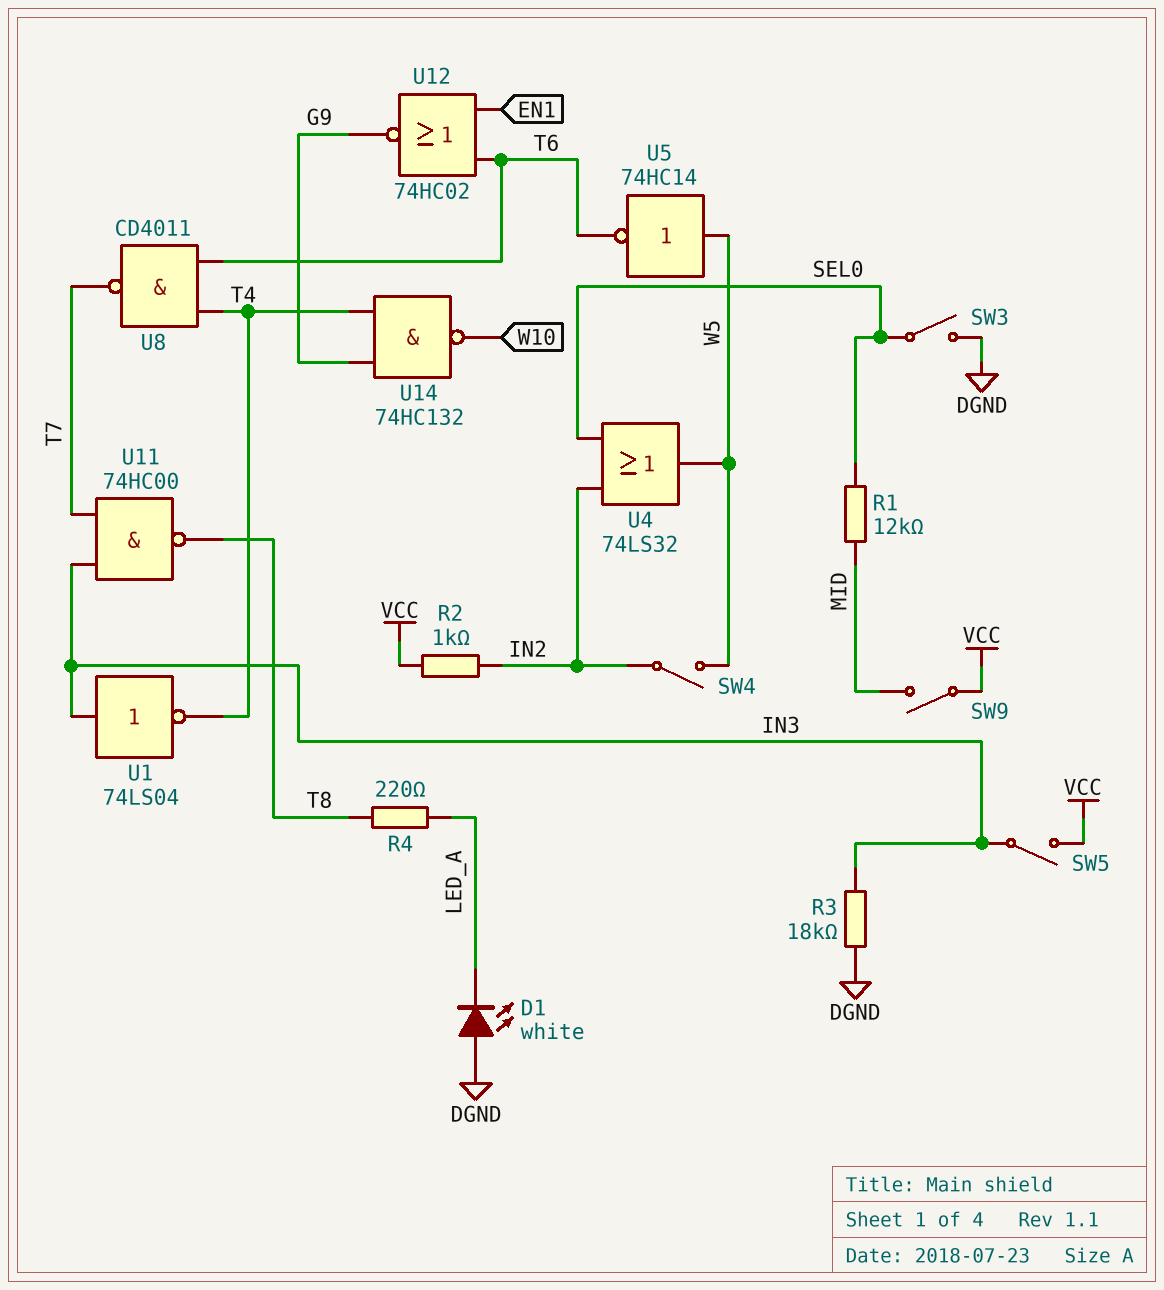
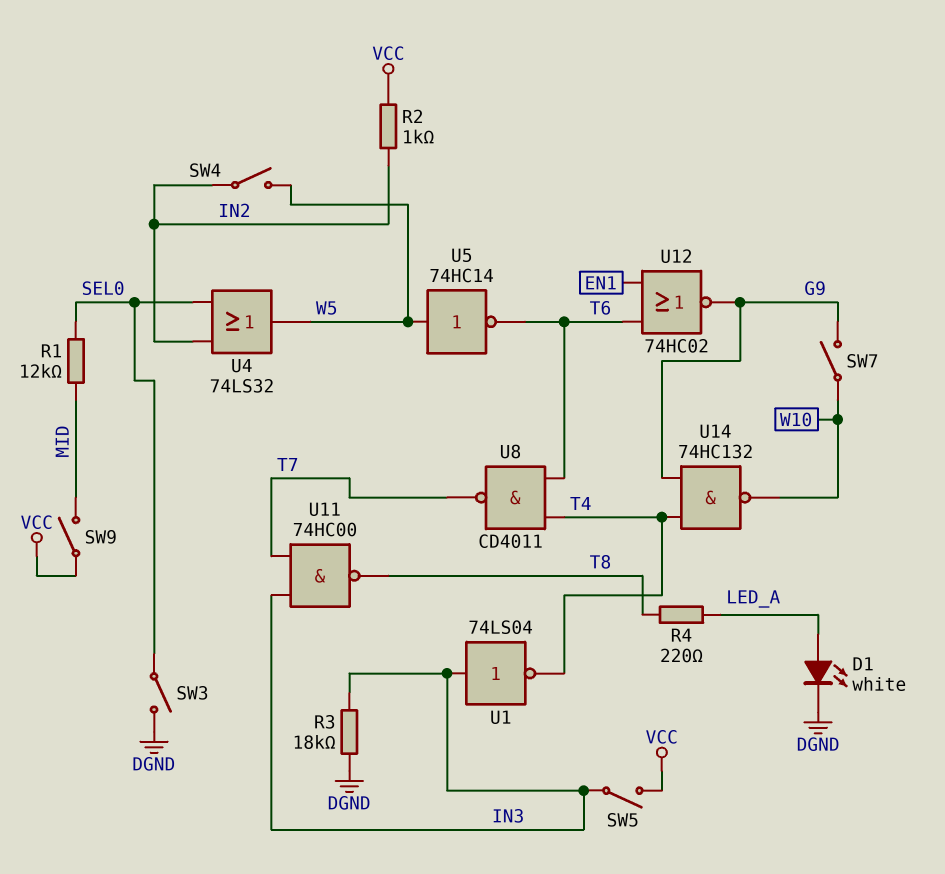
D1: LED white (A DGND, K LED_A) -> LED white (A LED_A, K DGND)
SW7: none -> switch (G9, W10)

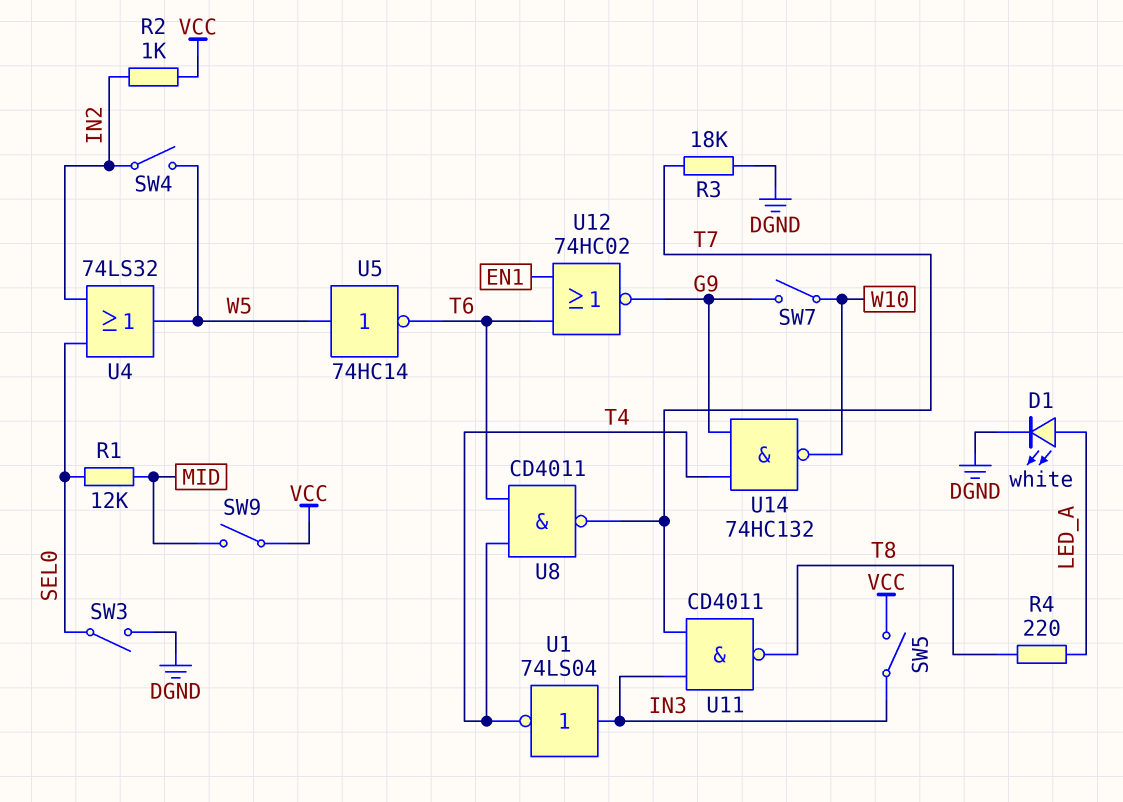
R3: 18k (DGND, IN3) -> 18k (DGND, T7)
U11: NAND 74HC00 (in IN3, in T7, out T8) -> NAND CD4011 (in IN3, in T7, out T8)

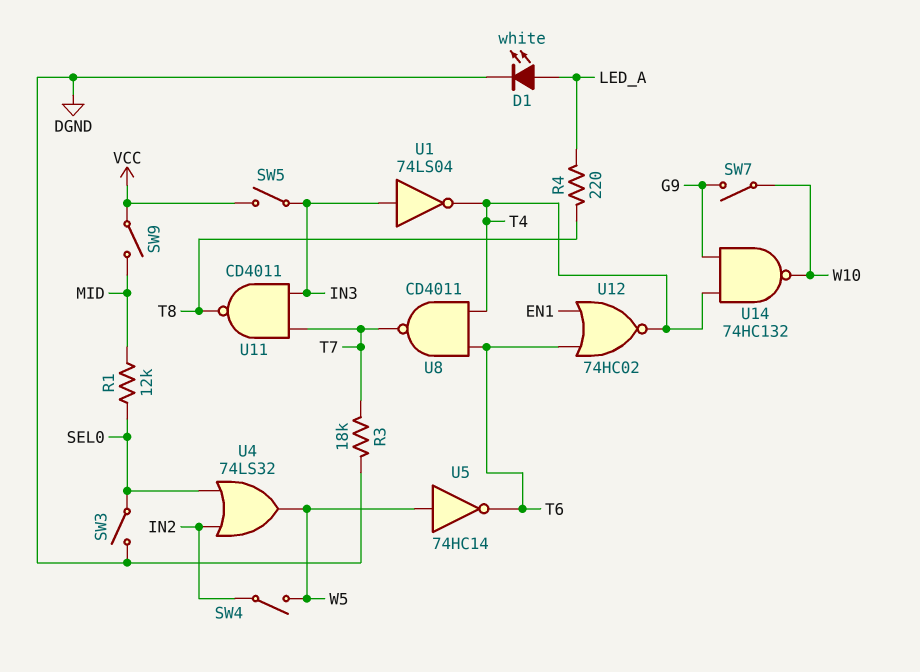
R2: 1k (IN2, VCC) -> none
U12: NOR 74HC02 (in EN1, in T6, out G9) -> NOR 74HC02 (in EN1, in T6, out T4)

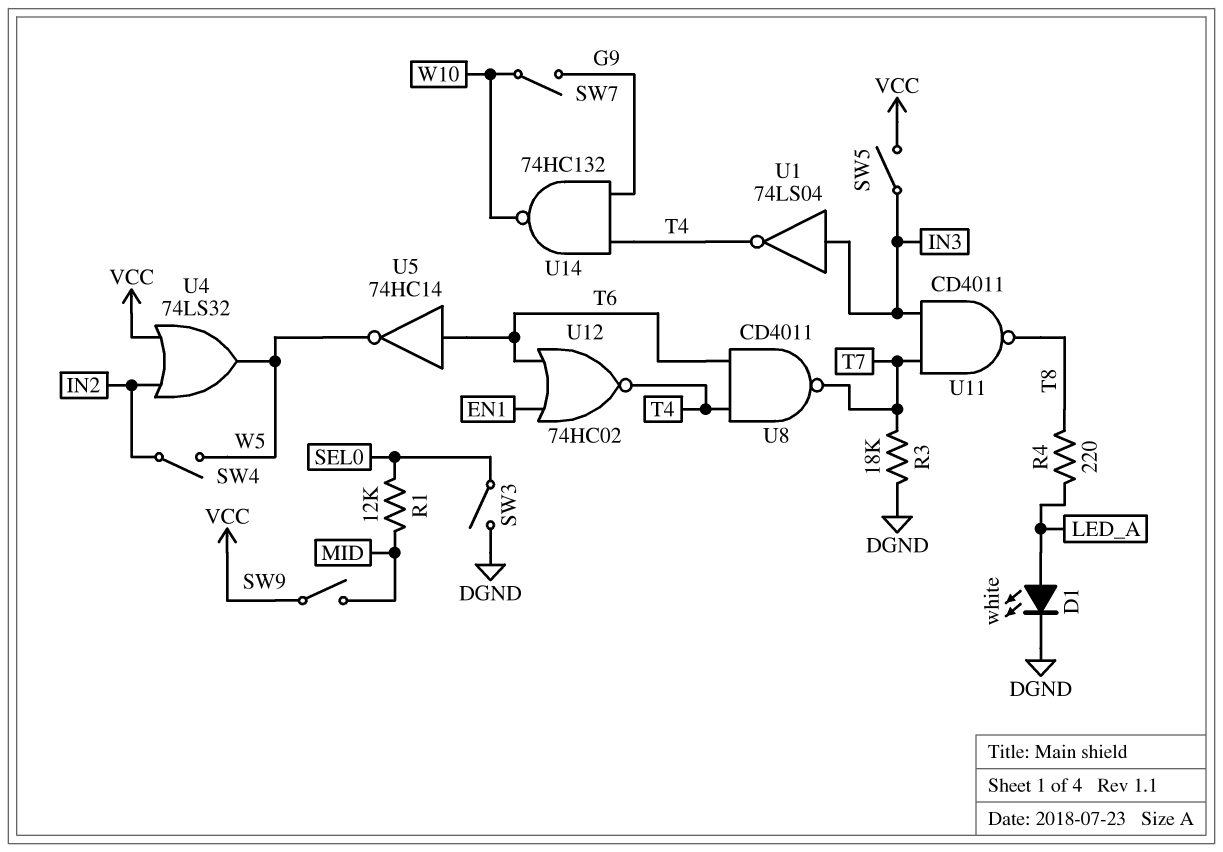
U4: OR 74LS32 (in IN2, in SEL0, out W5) -> OR 74LS32 (in IN2, in VCC, out W5)
U5: NOT 74HC14 (in W5, out T6) -> NOT 74HC14 (in T6, out W5)

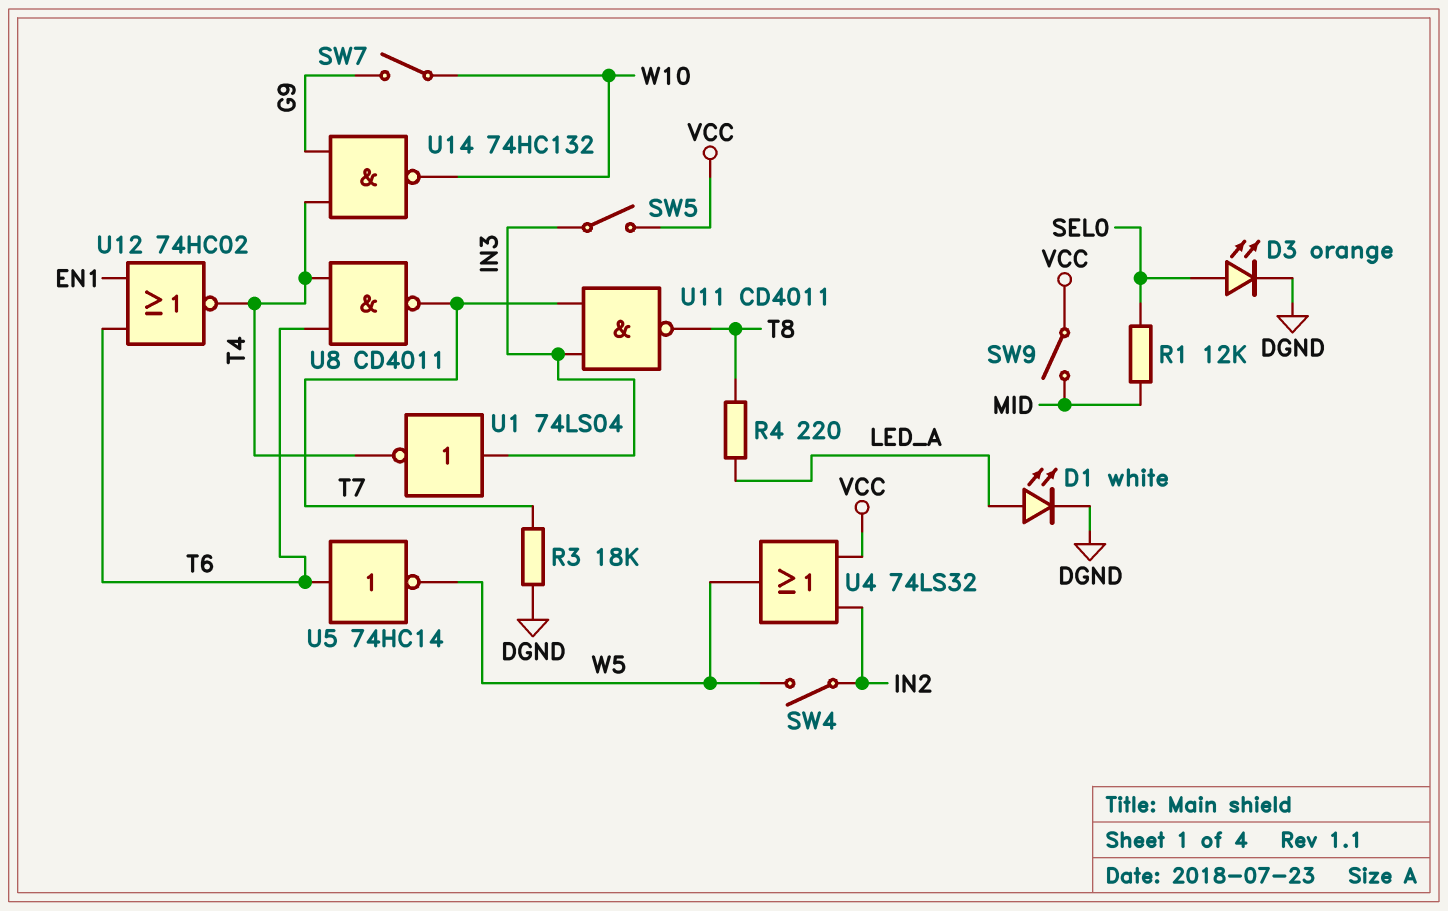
D3: none -> LED orange (A SEL0, K DGND)
SW3: switch (DGND, SEL0) -> none

